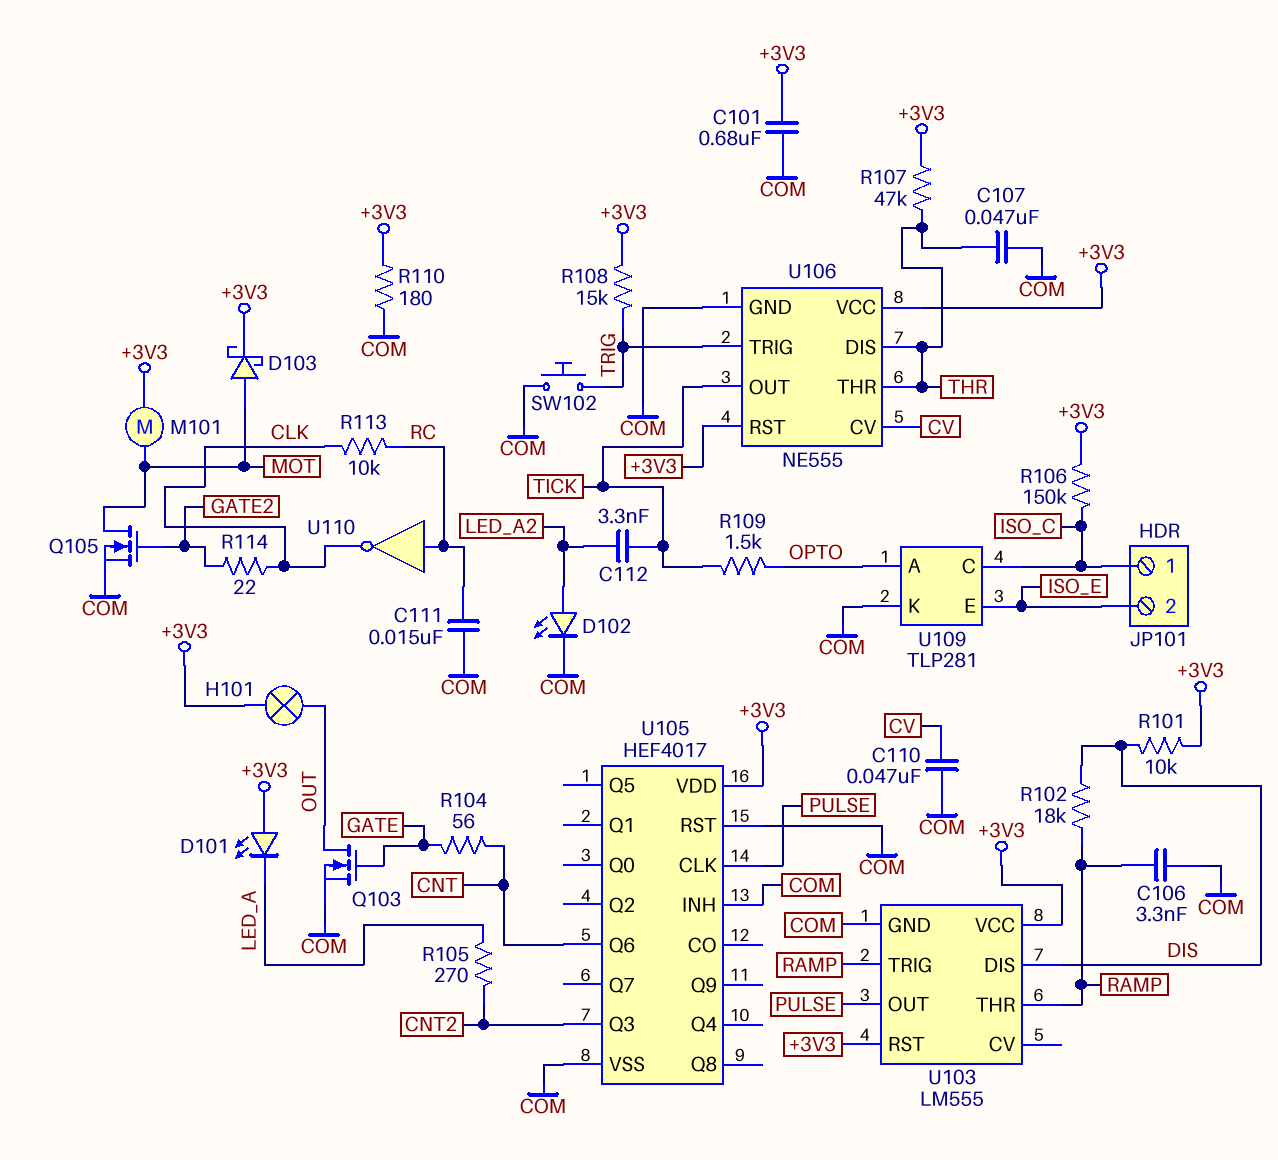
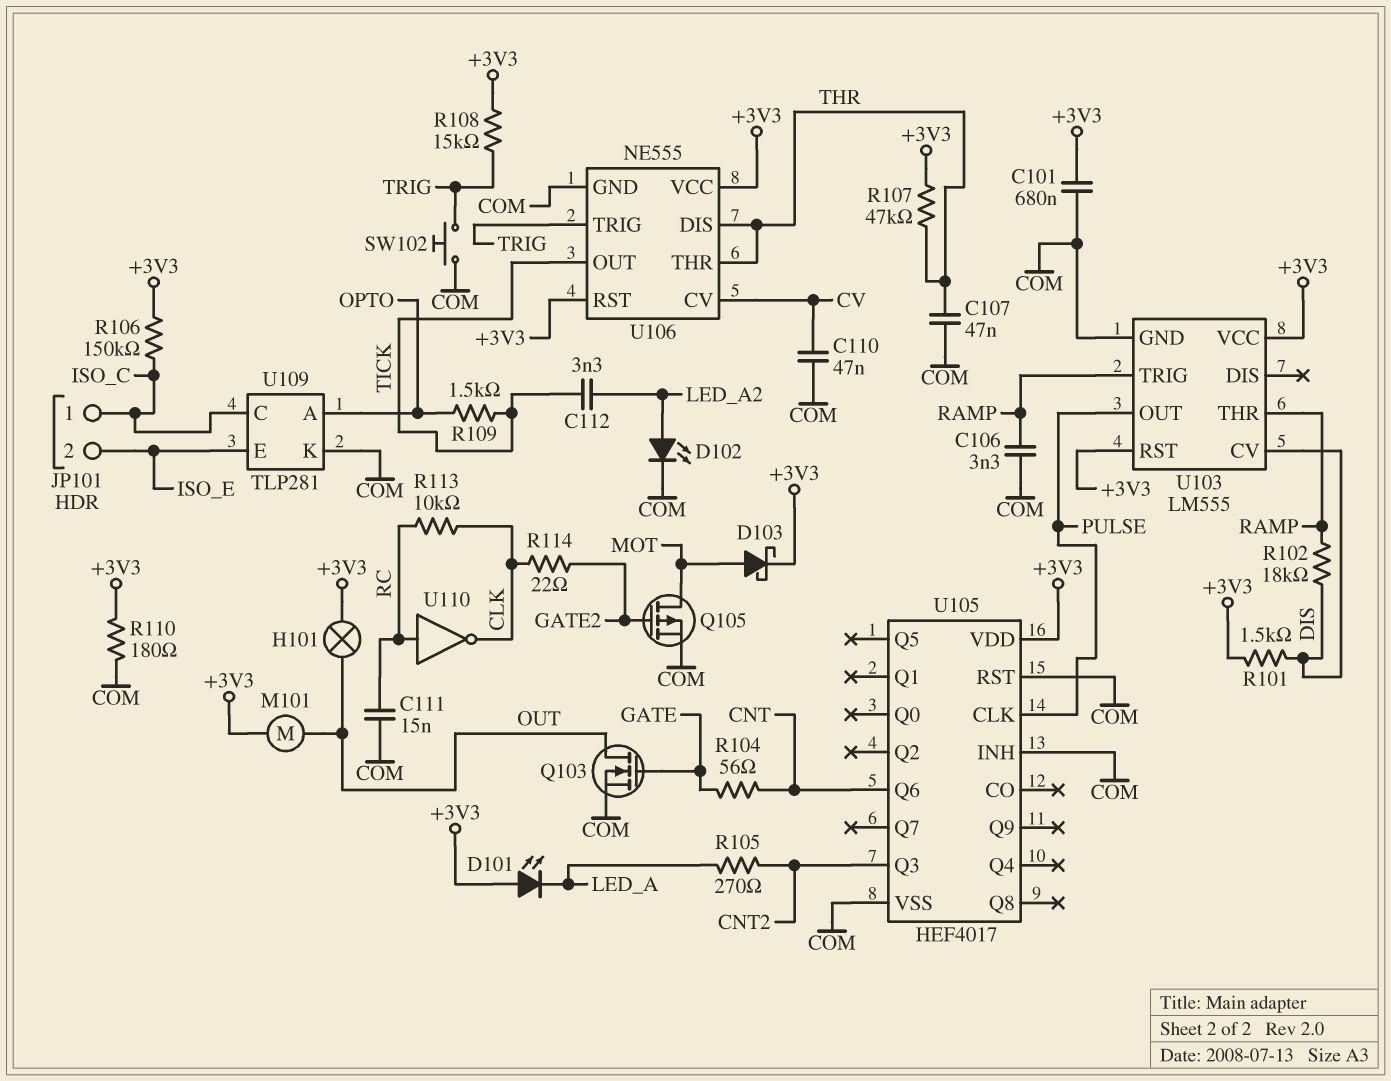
M101: motor (+3V3, MOT) -> motor (+3V3, OUT)
Q105: NMOS (G GATE2, D MOT, S COM) -> PMOS (G GATE2, D MOT, S COM)
R101: 10k (+3V3, DIS) -> 1.5k (+3V3, DIS)
U103 pin CV: none -> DIS
U103 pin DIS: DIS -> none

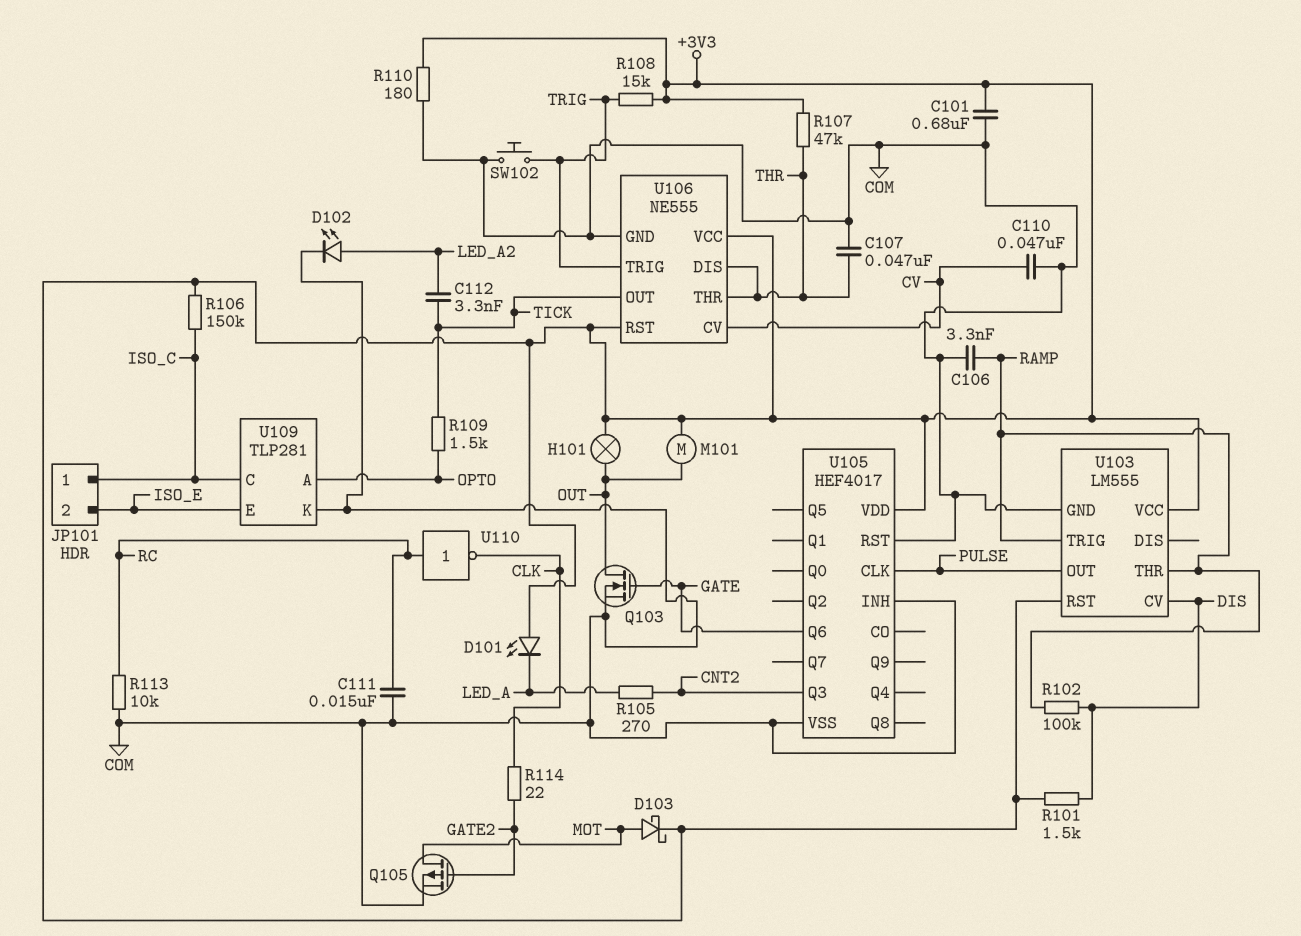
R102: 18k (DIS, RAMP) -> 100k (DIS, RAMP)
R104: 56 (CNT, GATE) -> none
R113: 10k (CLK, RC) -> 10k (COM, RC)
U105 pin Q6: CNT -> GATE

